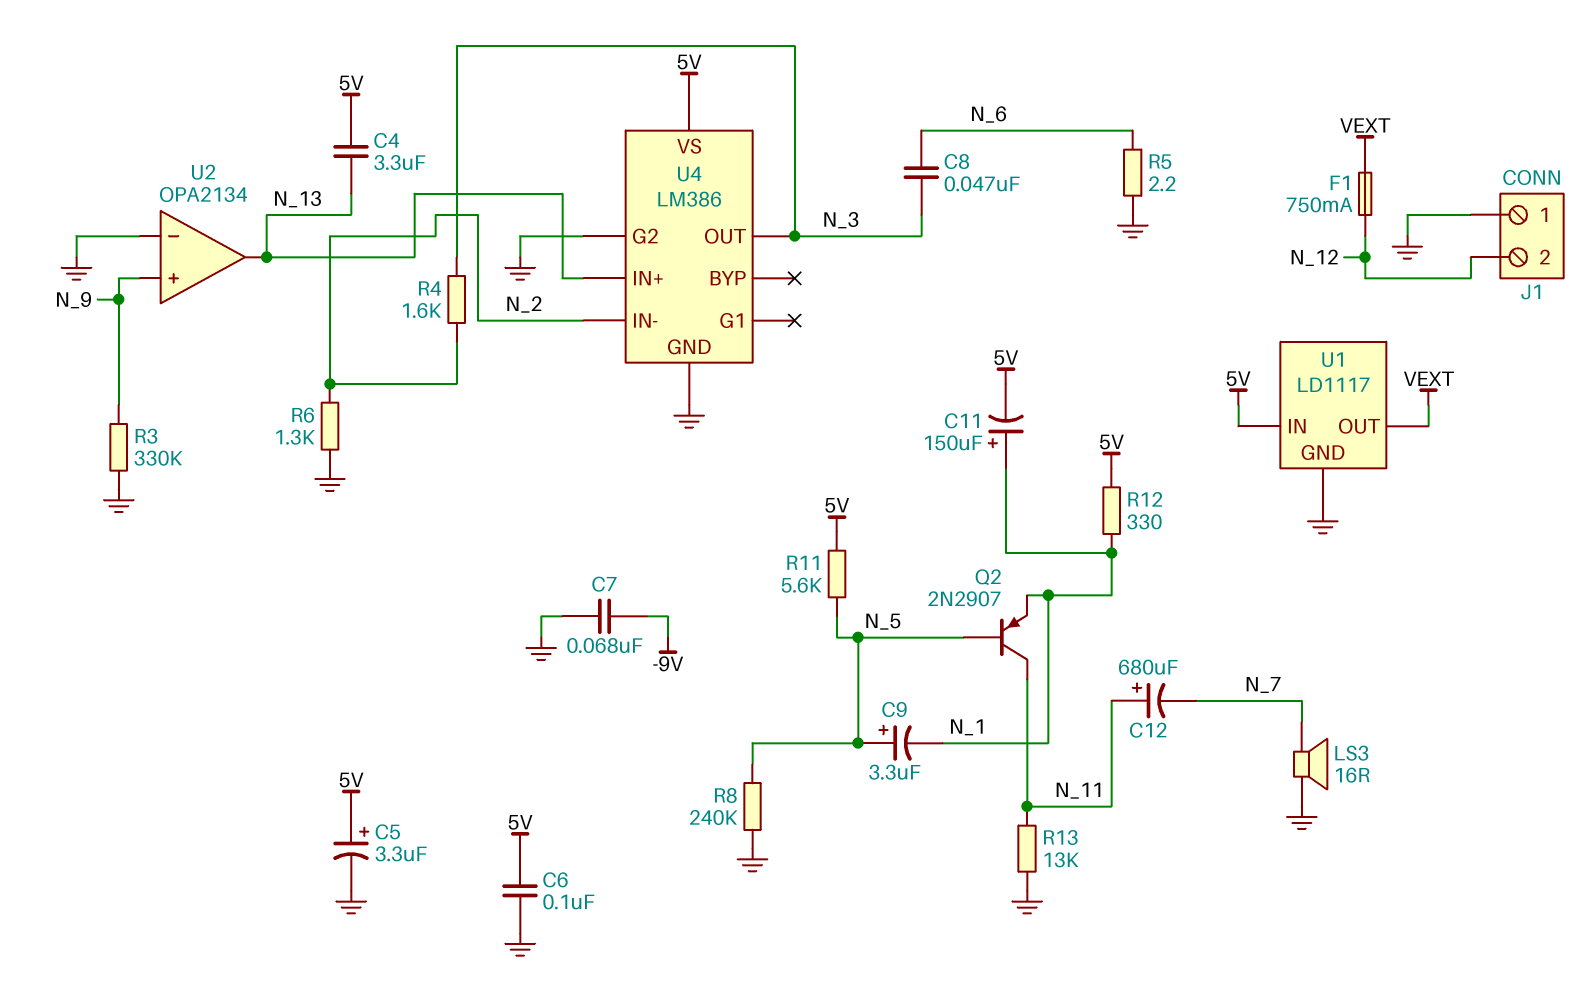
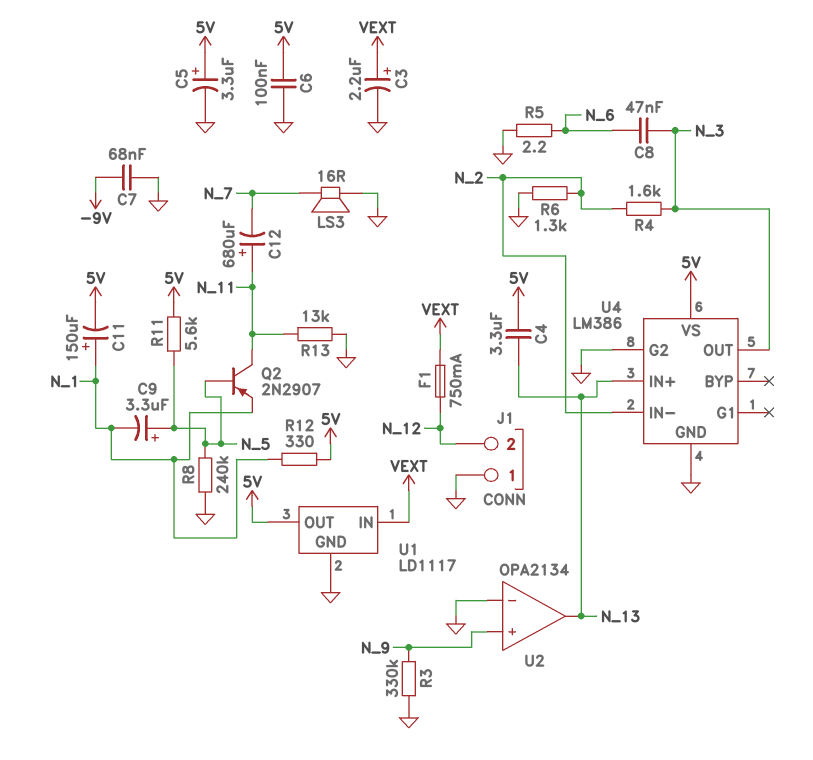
C3: none -> 2.2uF (plus VEXT, minus GND)
U1 pin IN: 5V -> VEXT
U1 pin OUT: VEXT -> 5V

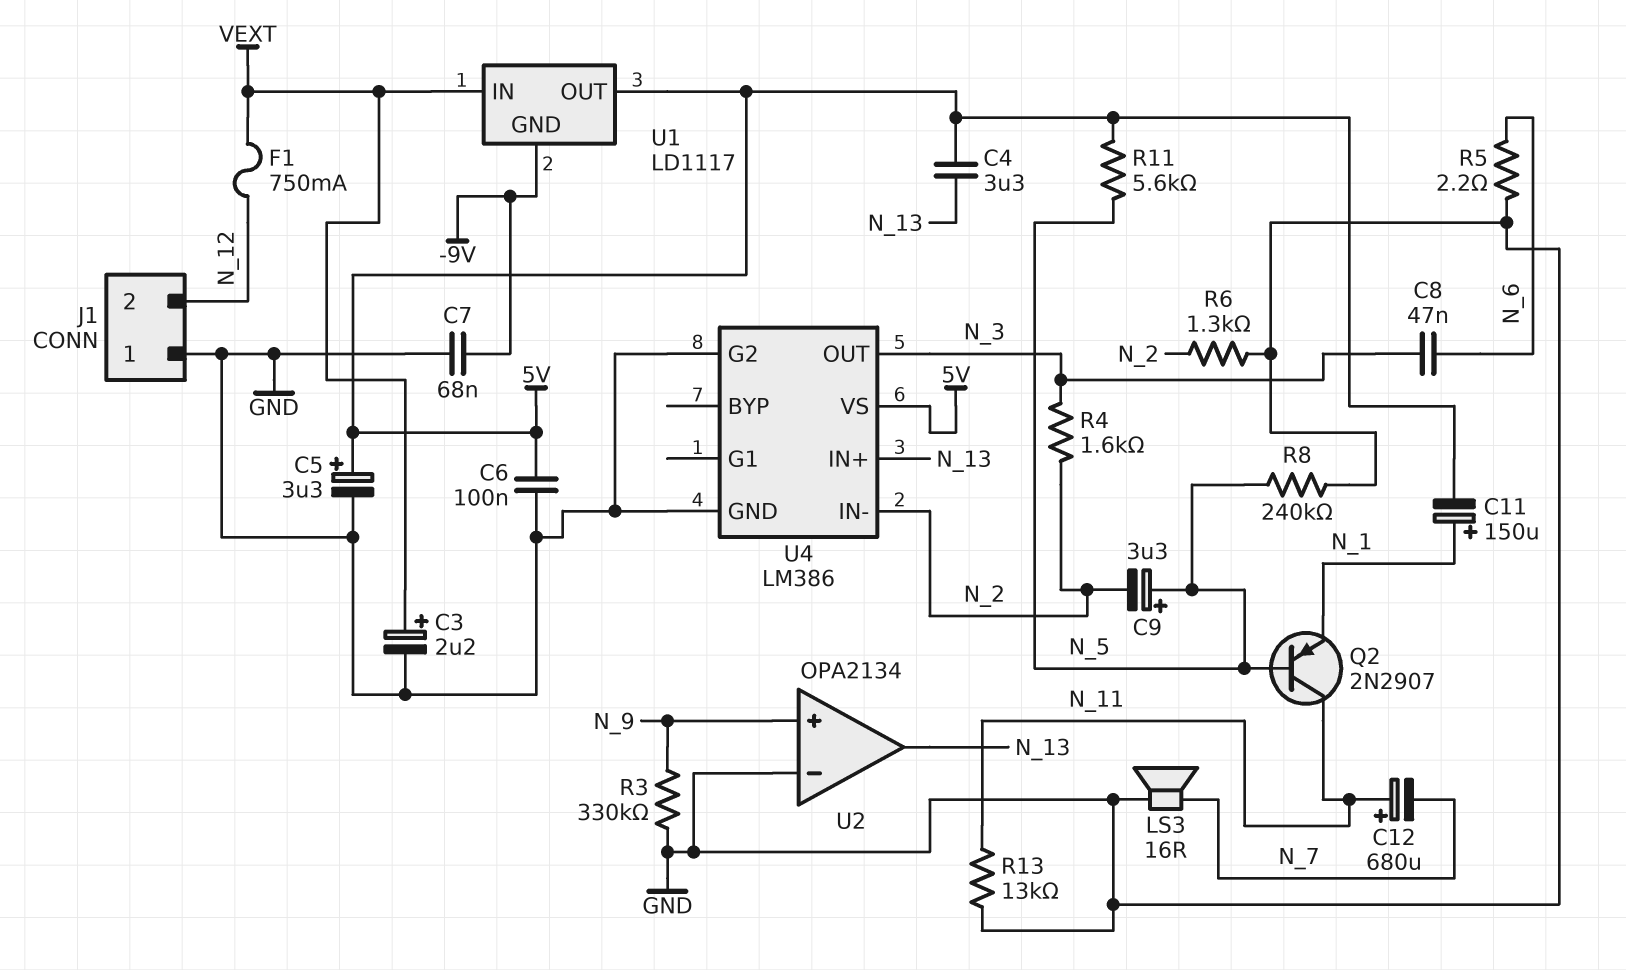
C9: 3.3uF (plus N_5, minus N_1) -> 3.3uF (plus N_5, minus N_2)
R12: 330 (5V, N_1) -> none
U1 pin GND: GND -> -9V

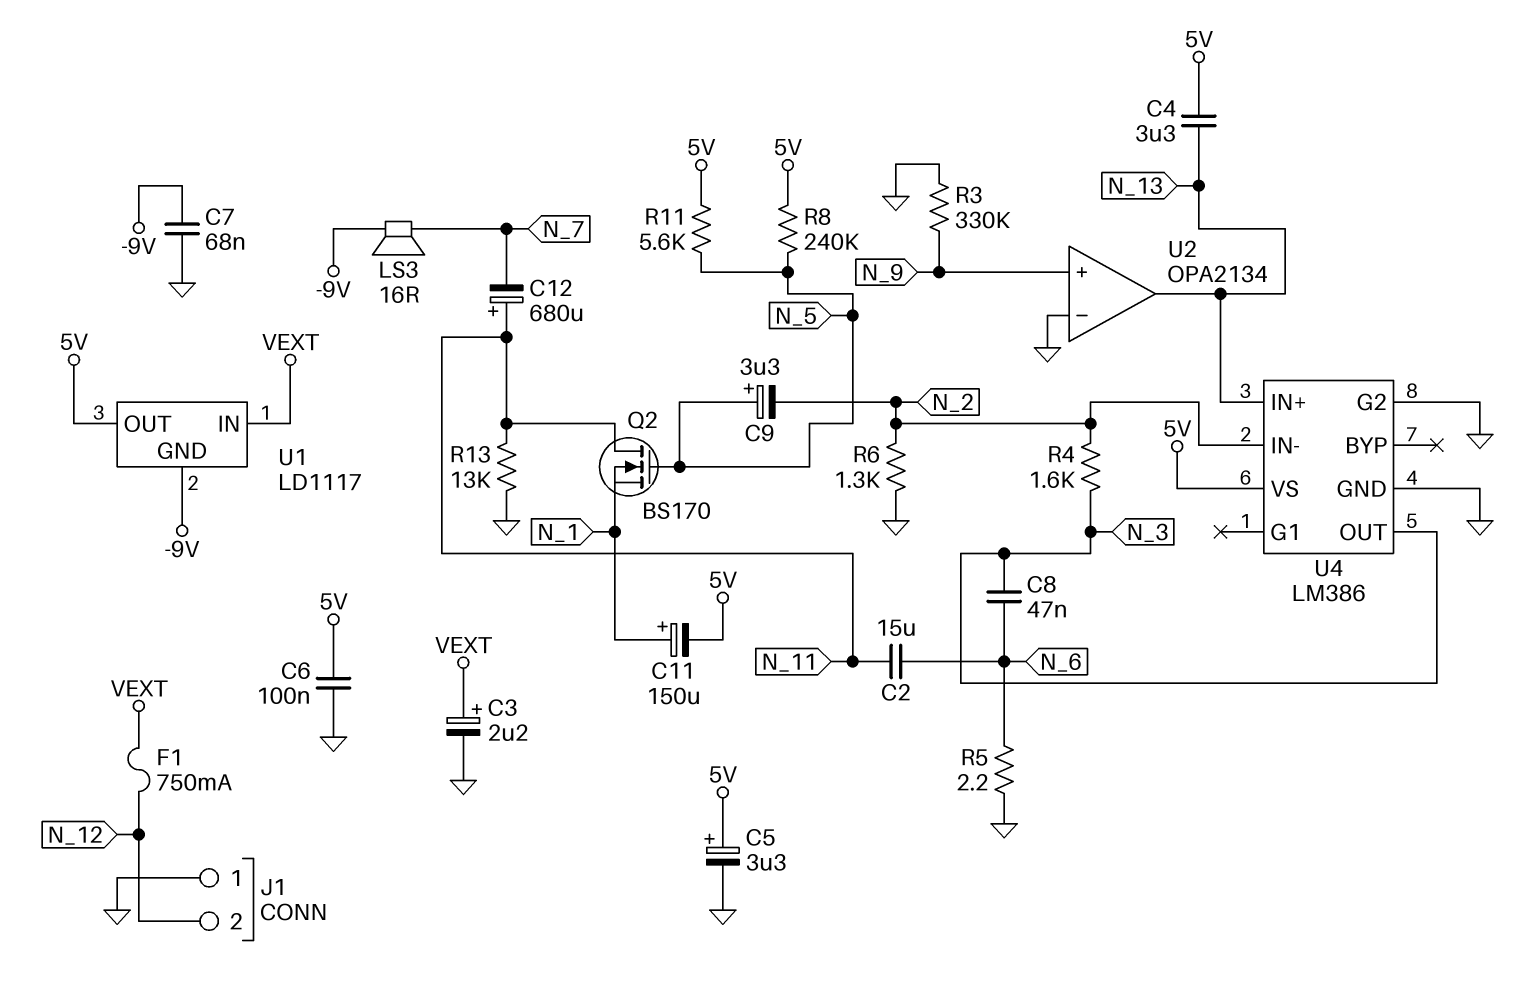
C2: none -> 15uF (N_6, N_11)
LS3: speaker 16R (GND, N_7) -> speaker 16R (-9V, N_7)
Q2: PNP 2N2907 (B N_5, C N_11, E N_1) -> NMOS BS170 (G N_5, D N_11, S N_1)
R8: 240k (GND, N_5) -> 240k (5V, N_5)

